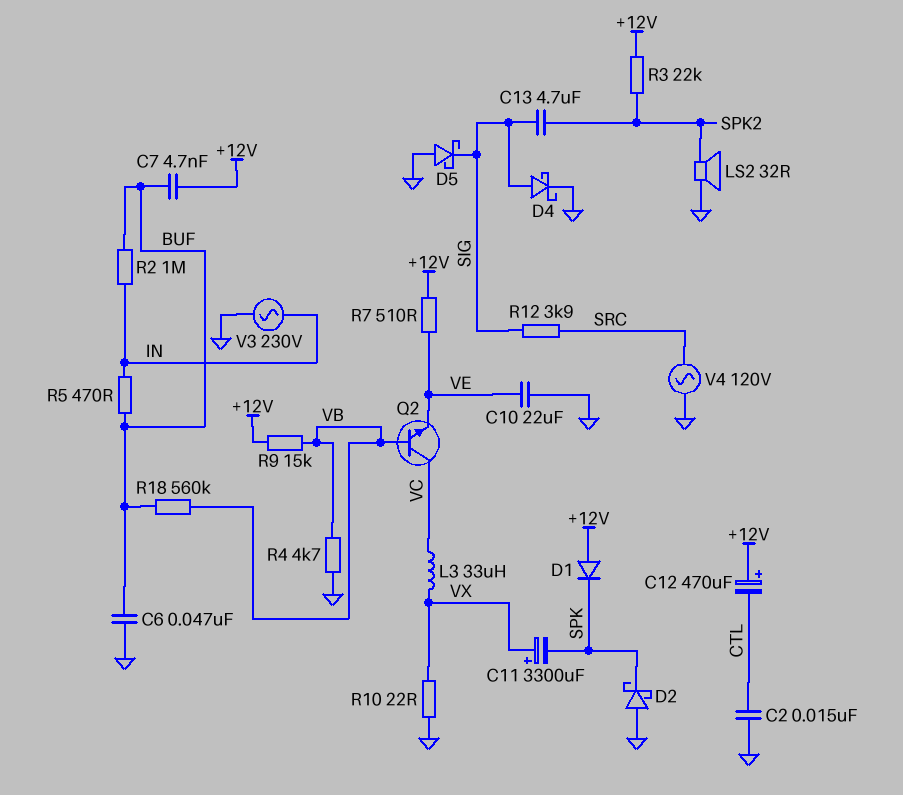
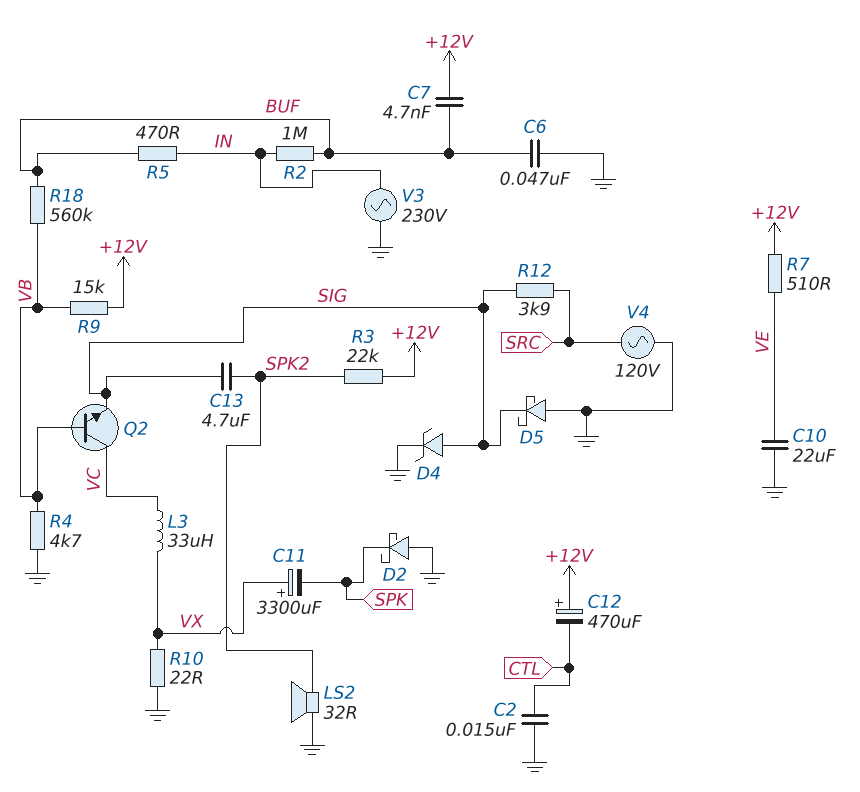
D1: diode (A +12V, K SPK) -> none
D4: schottky (A SIG, K GND) -> zener (A SIG, K GND)
Q2: NPN (B VB, C VC, E VE) -> NPN (B VB, C VC, E SIG)

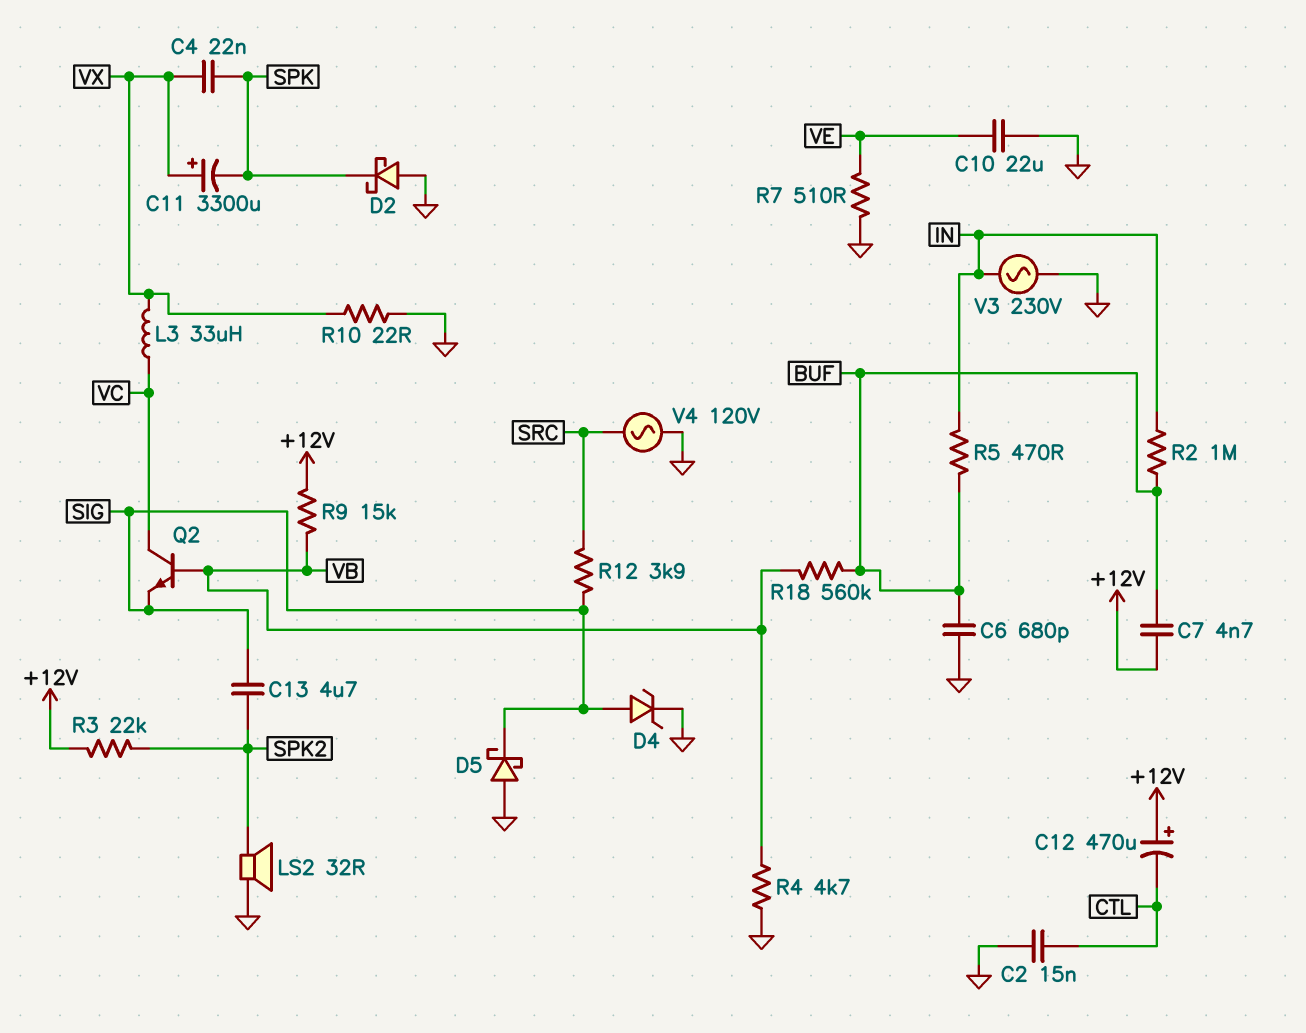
C4: none -> 22nF (SPK, VX)
C6: 47nF (BUF, GND) -> 680pF (BUF, GND)
R7: 510 (+12V, VE) -> 510 (GND, VE)

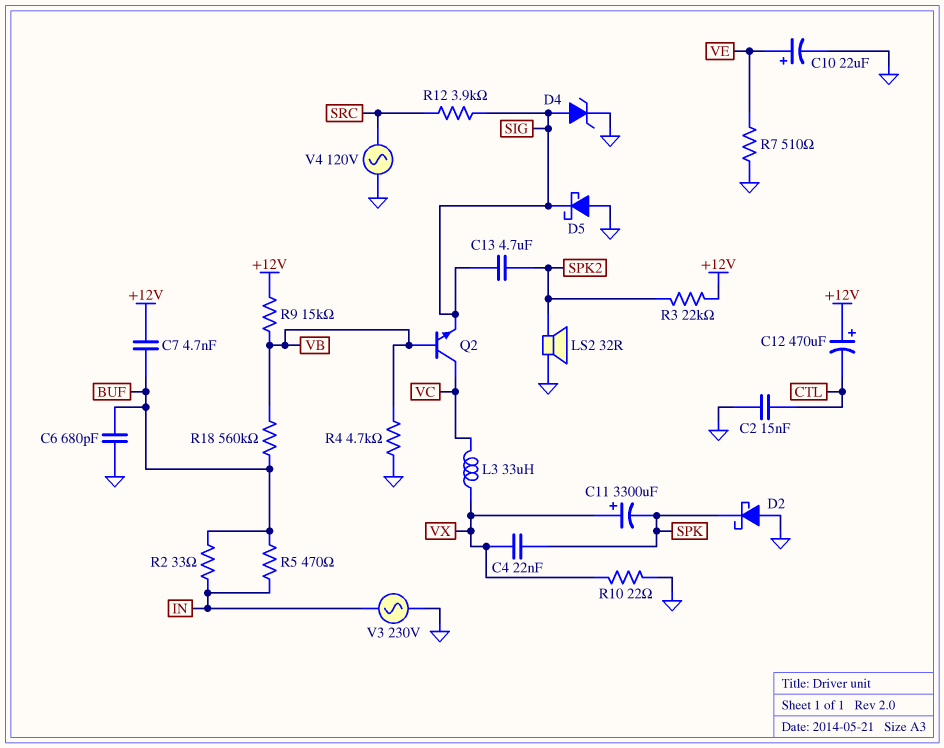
C10: 22uF (GND, VE) -> 22uF (plus VE, minus GND)
R2: 1M (BUF, IN) -> 33 (BUF, IN)

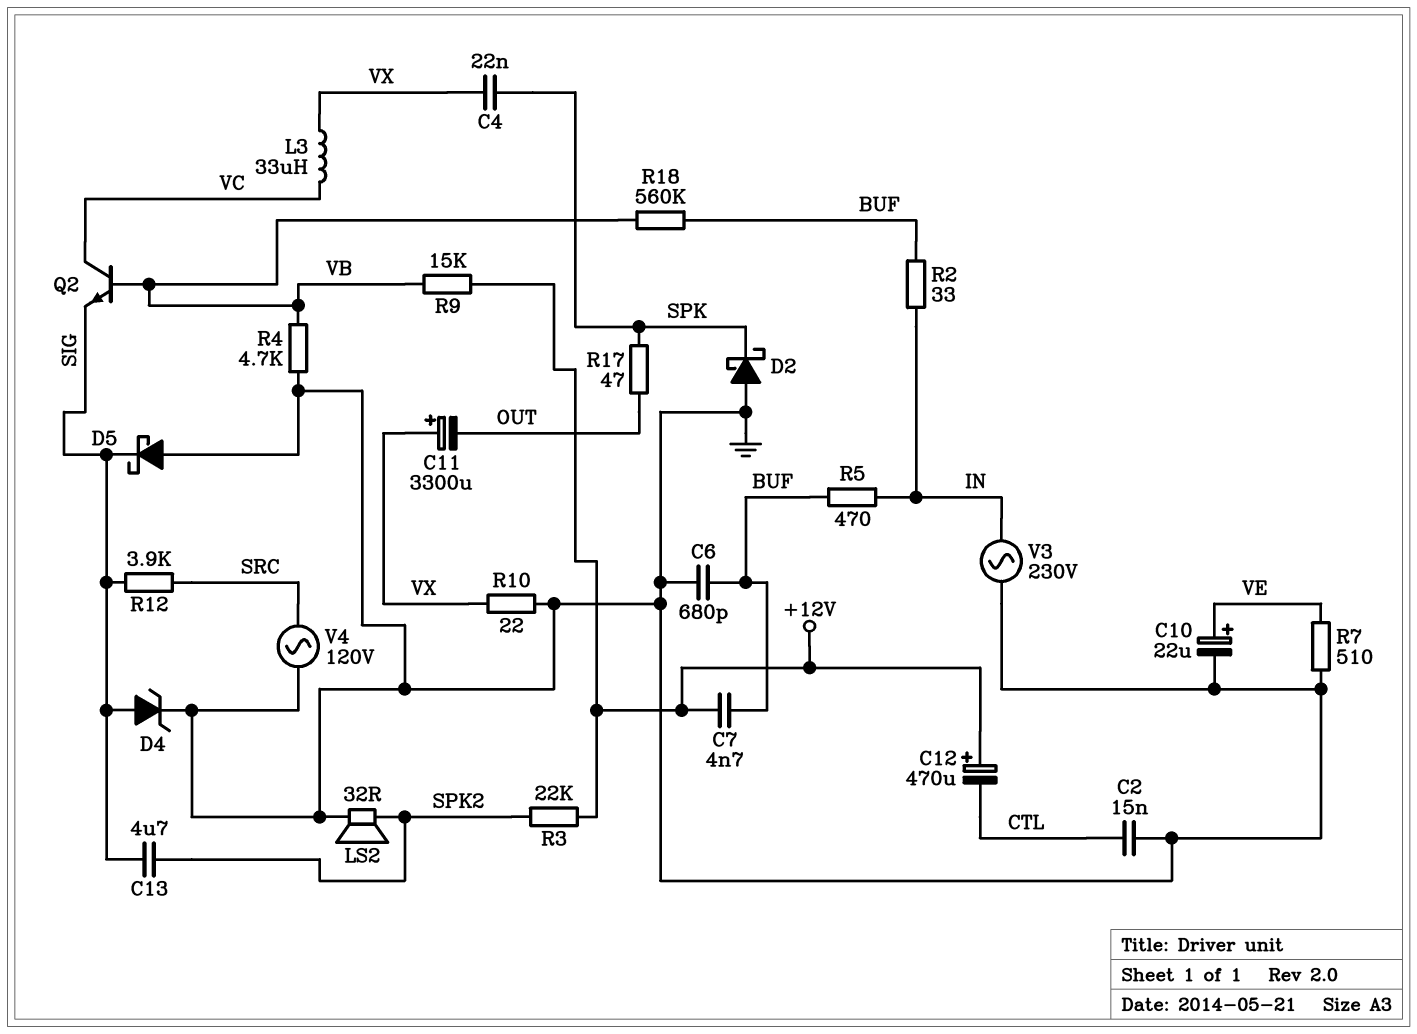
C11: 3300uF (plus VX, minus SPK) -> 3300uF (plus VX, minus OUT)
R17: none -> 47 (OUT, SPK)

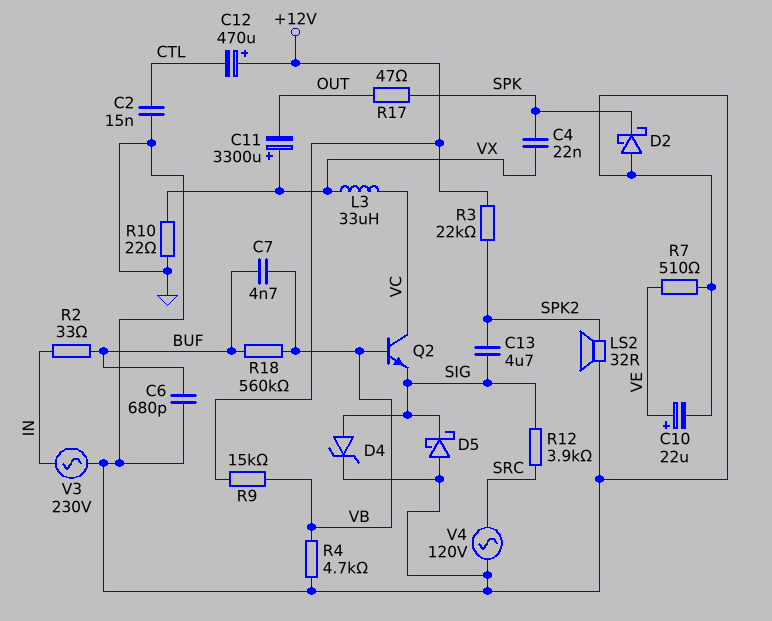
C7: 4.7nF (+12V, BUF) -> 4.7nF (BUF, VB)
R5: 470 (BUF, IN) -> none

